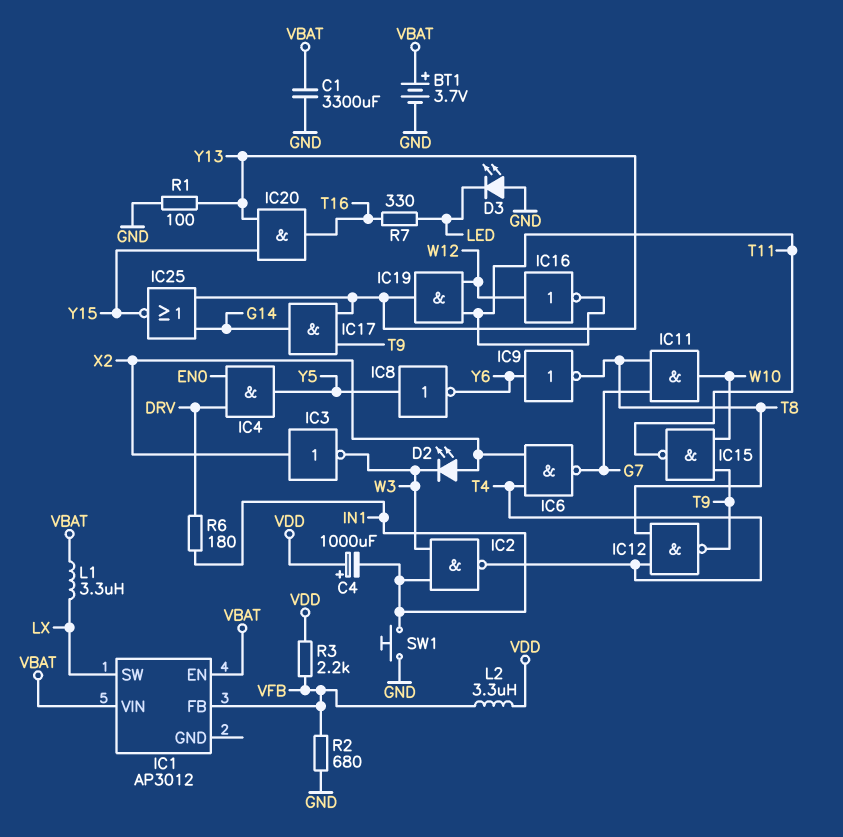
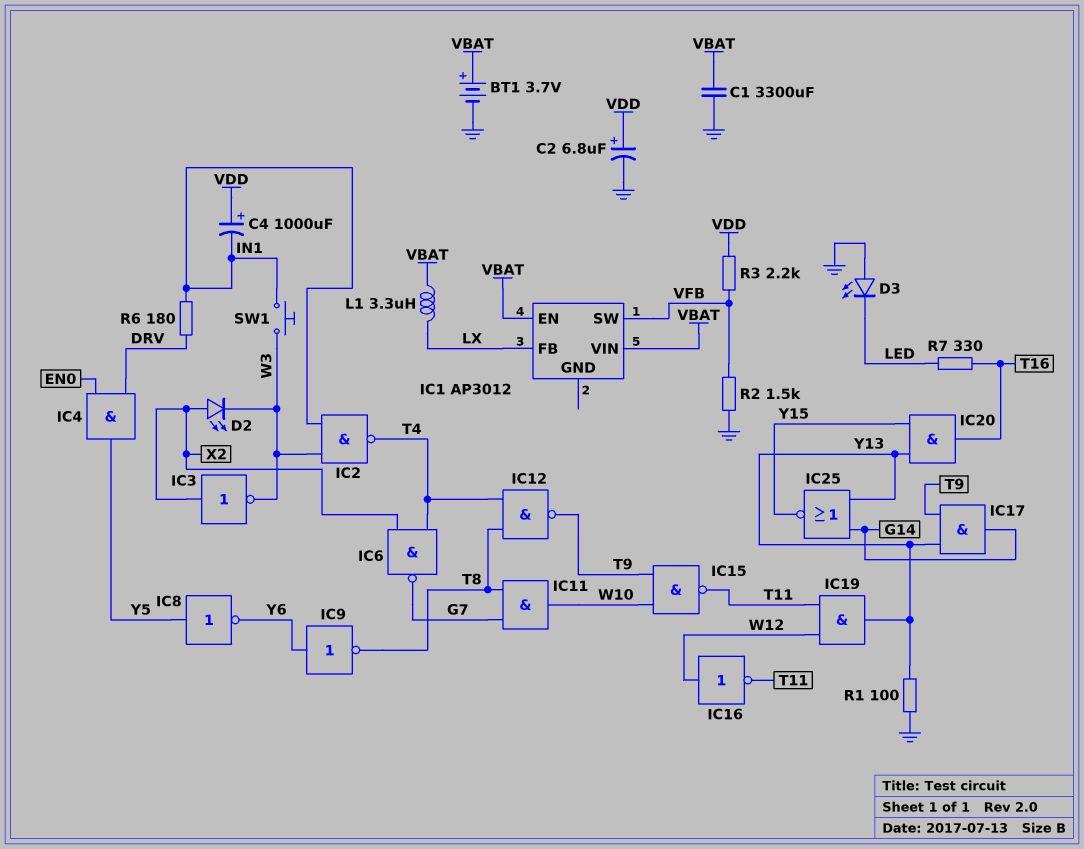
C2: none -> 6.8uF (plus VDD, minus GND)
IC1 pin FB: VFB -> LX
IC1 pin SW: LX -> VFB
L2: 3.3uH (VDD, VFB) -> none
R2: 680 (GND, VFB) -> 1.5k (GND, VFB)
SW1: button (GND, IN1) -> button (IN1, W3)

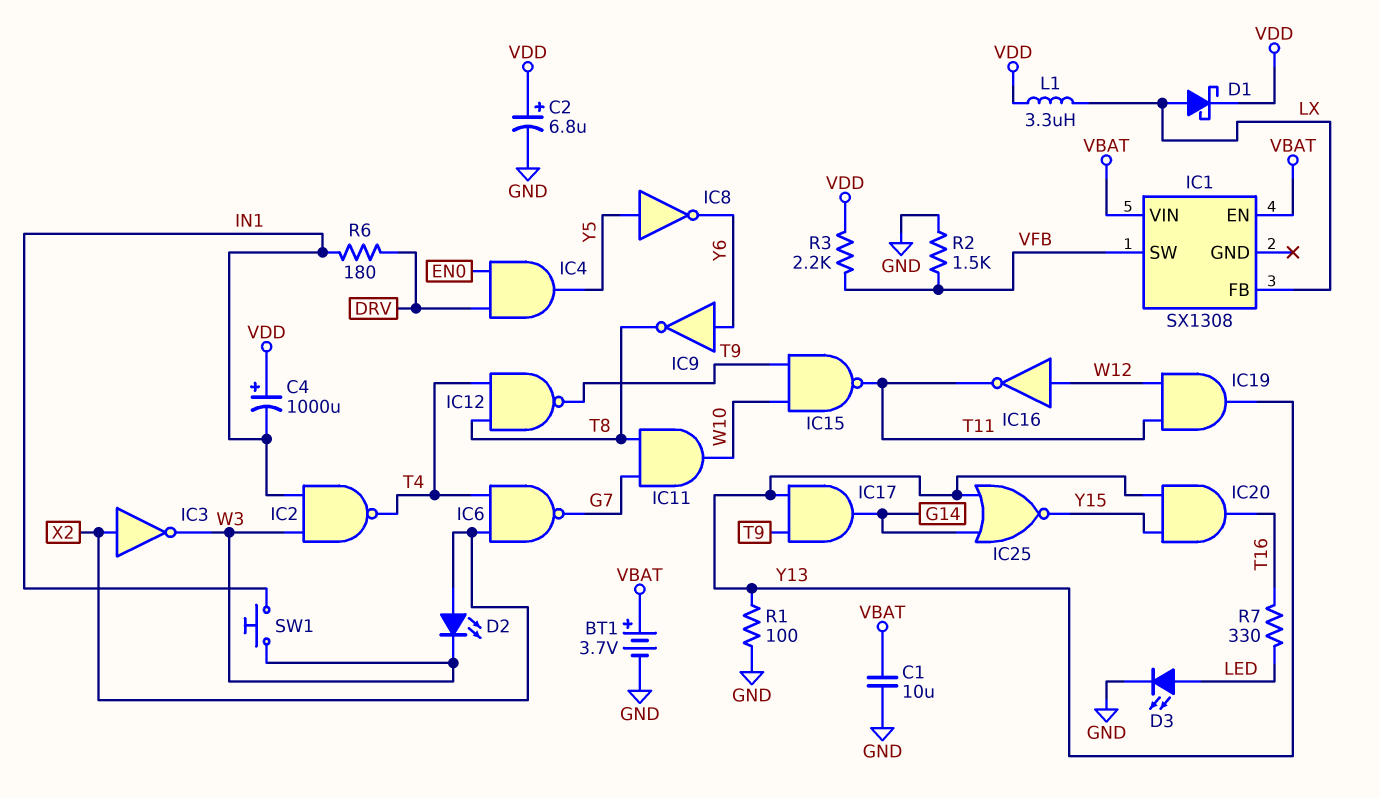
C1: 3300uF (GND, VBAT) -> 10uF (GND, VBAT)
D1: none -> schottky (A LX, K VDD)
D3: LED (A GND, K LED) -> LED (A LED, K GND)
IC1: AP3012 -> SX1308
L1: 3.3uH (LX, VBAT) -> 3.3uH (LX, VDD)

